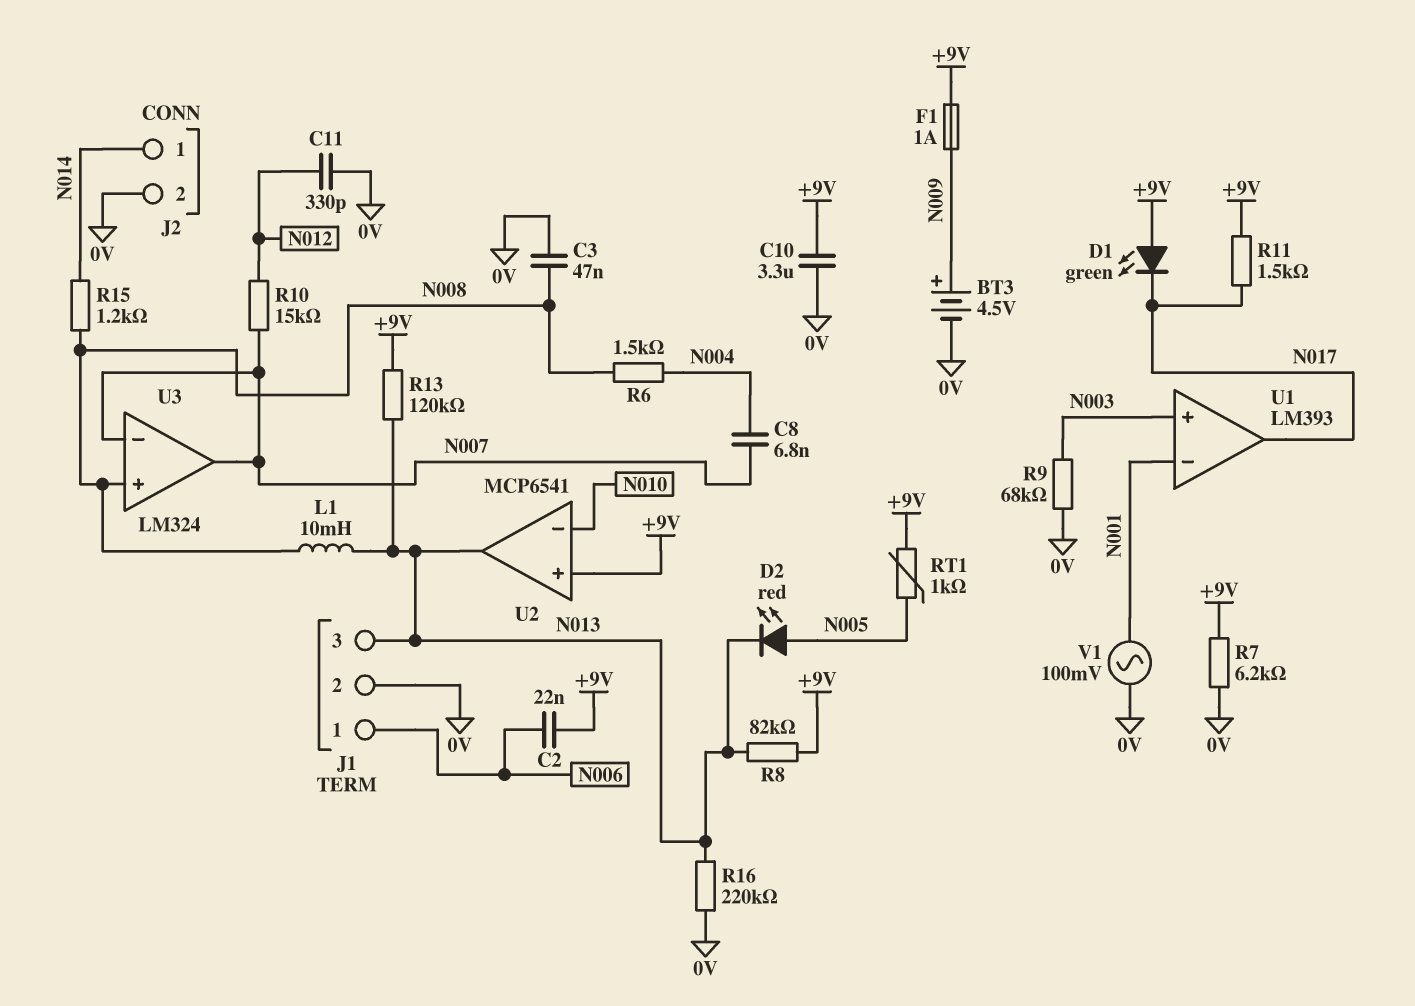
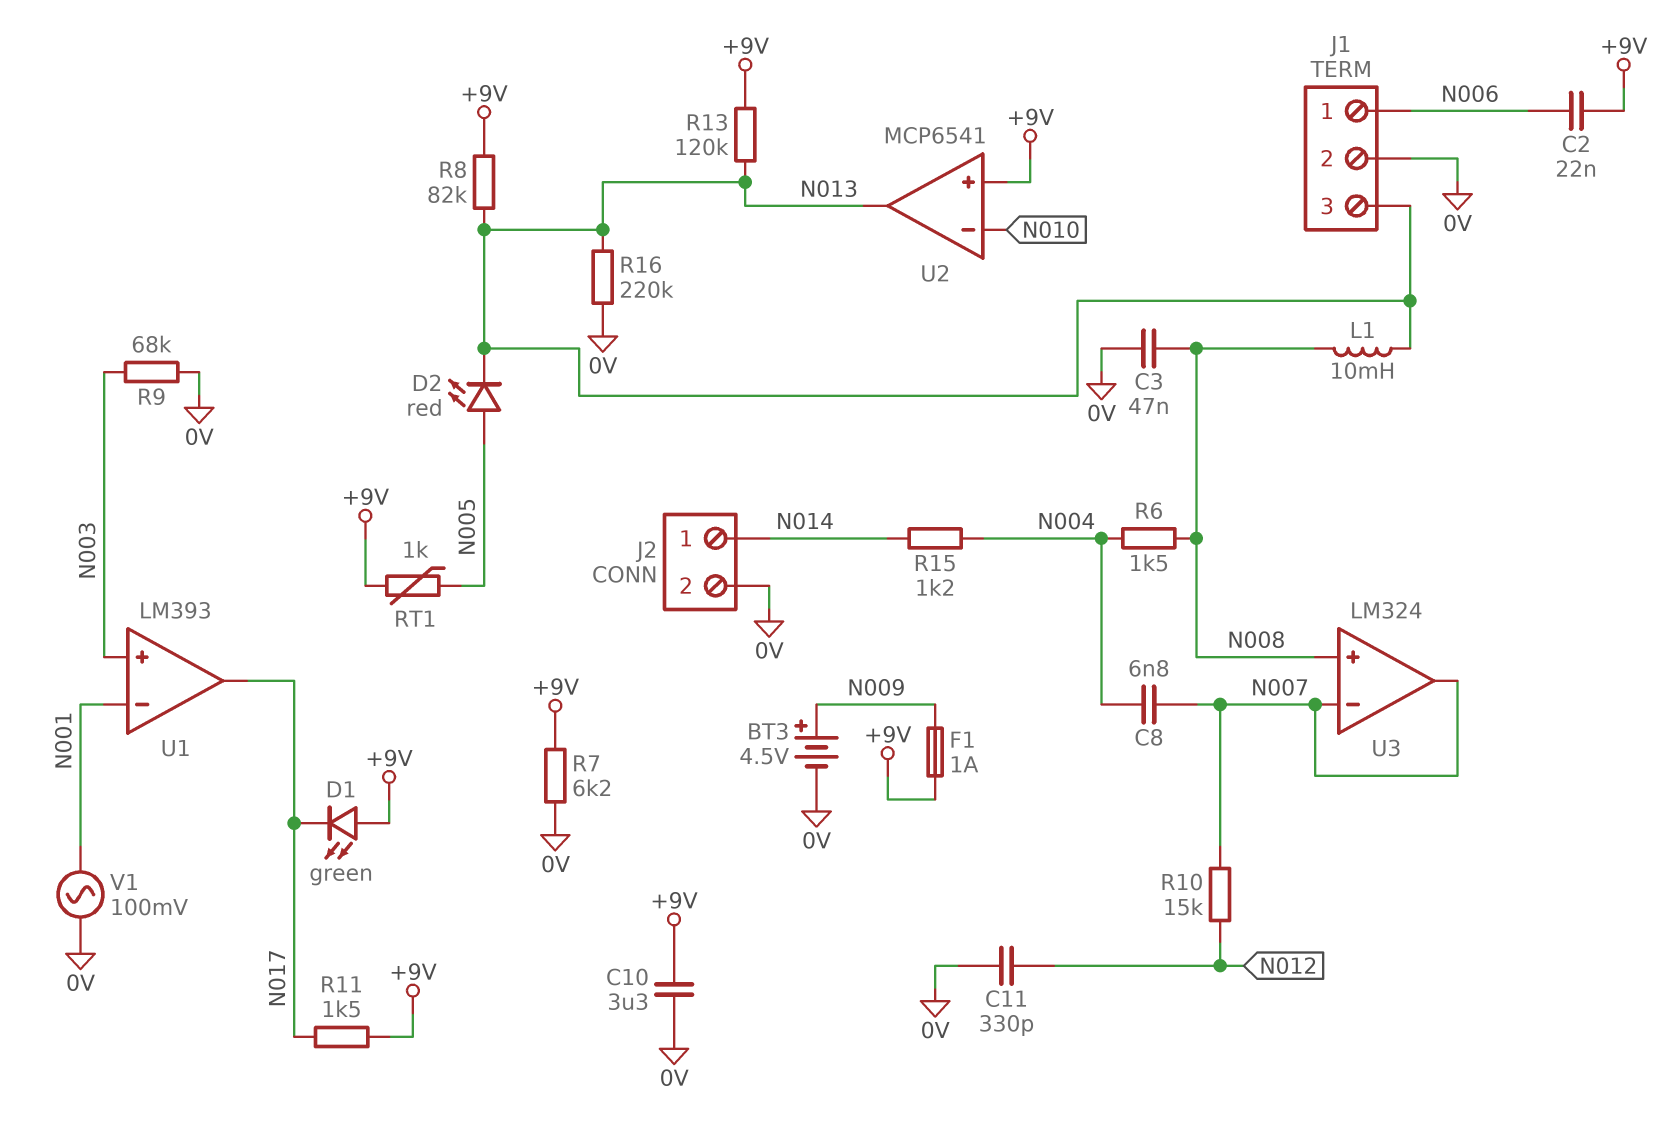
R15: 1.2k (N008, N014) -> 1.2k (N004, N014)

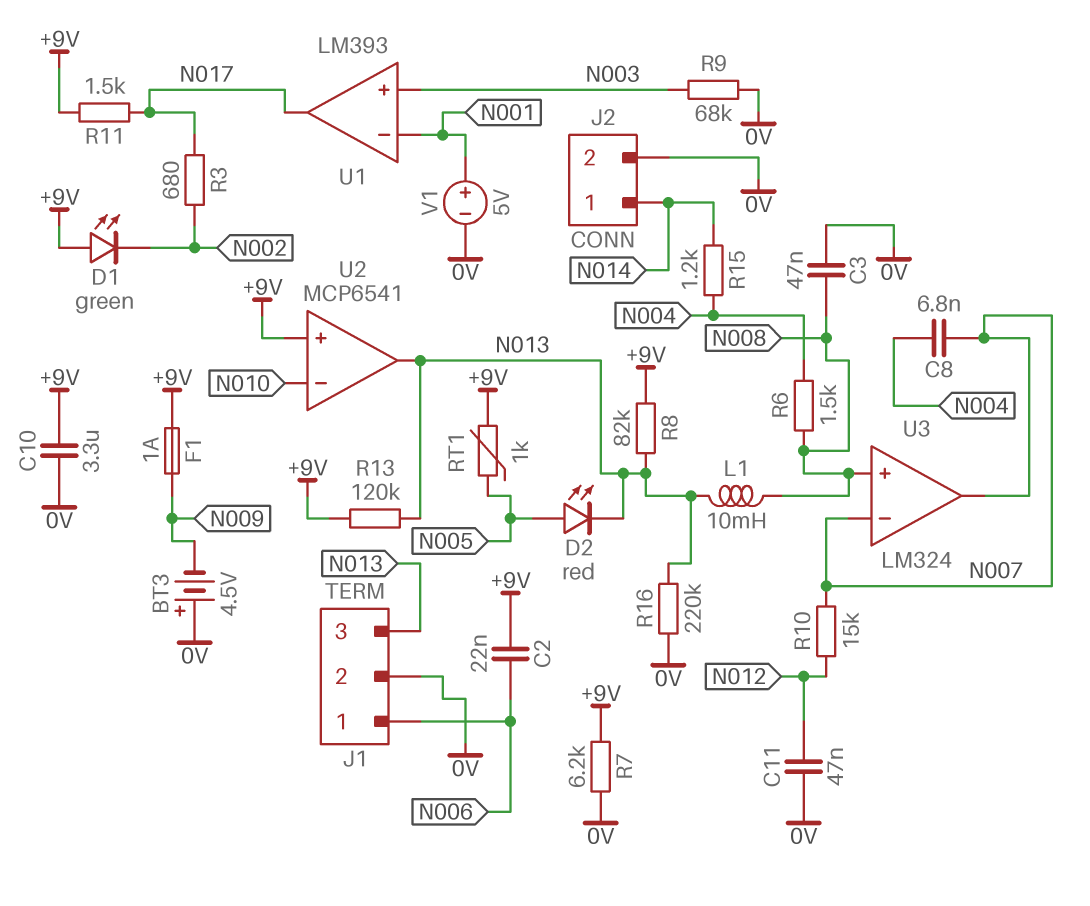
BT3: 4.5V (plus N009, minus 0V) -> 4.5V (plus 0V, minus N009)
C11: 330pF (0V, N012) -> 47nF (0V, N012)
D1: LED green (A +9V, K N017) -> LED green (A +9V, K N002)
R3: none -> 680 (N002, N017)
V1: AC 100mV (0V, N001) -> 5V (plus N001, minus 0V)

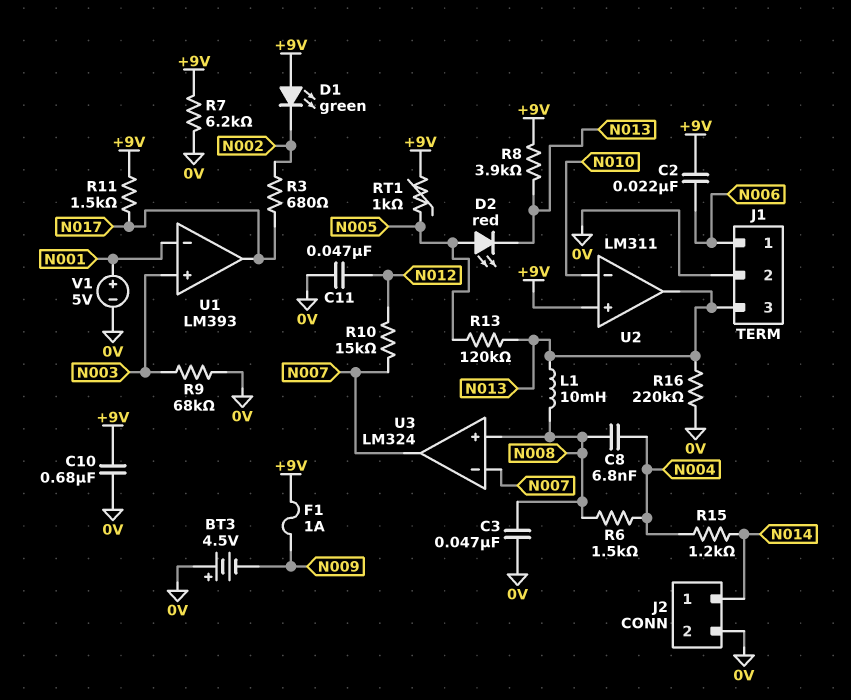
C8: 6.8nF (N004, N007) -> 6.8nF (N004, N008)
C10: 3.3uF (+9V, 0V) -> 680nF (+9V, 0V)
R8: 82k (+9V, N013) -> 3.9k (+9V, N013)
R13: 120k (+9V, N013) -> 120k (N005, N013)
U2: MCP6541 -> LM311

